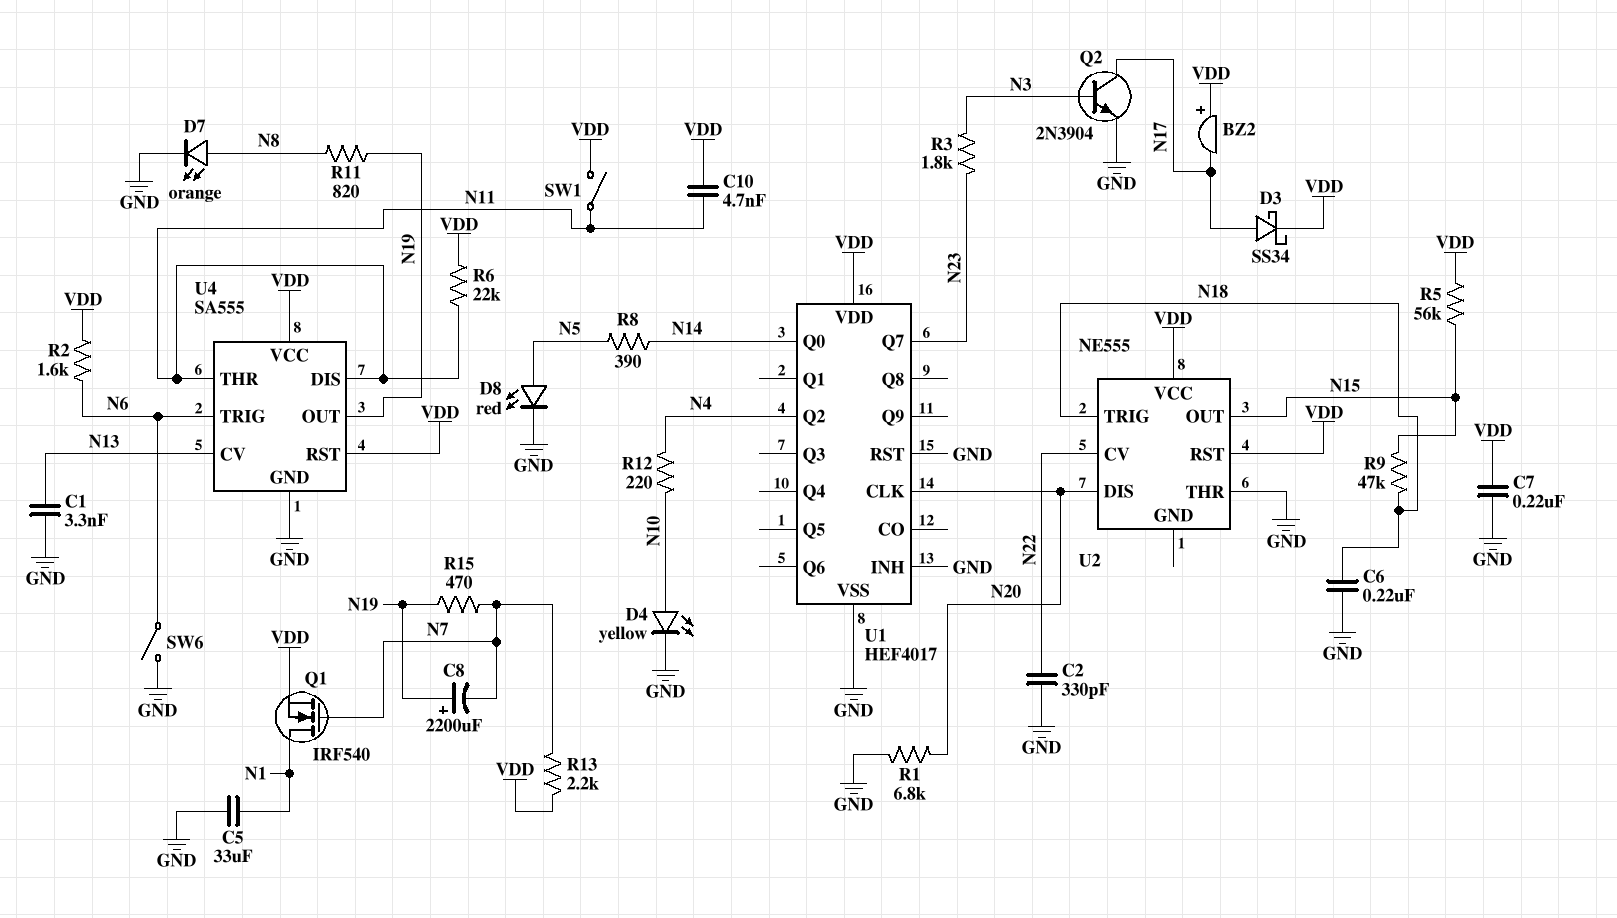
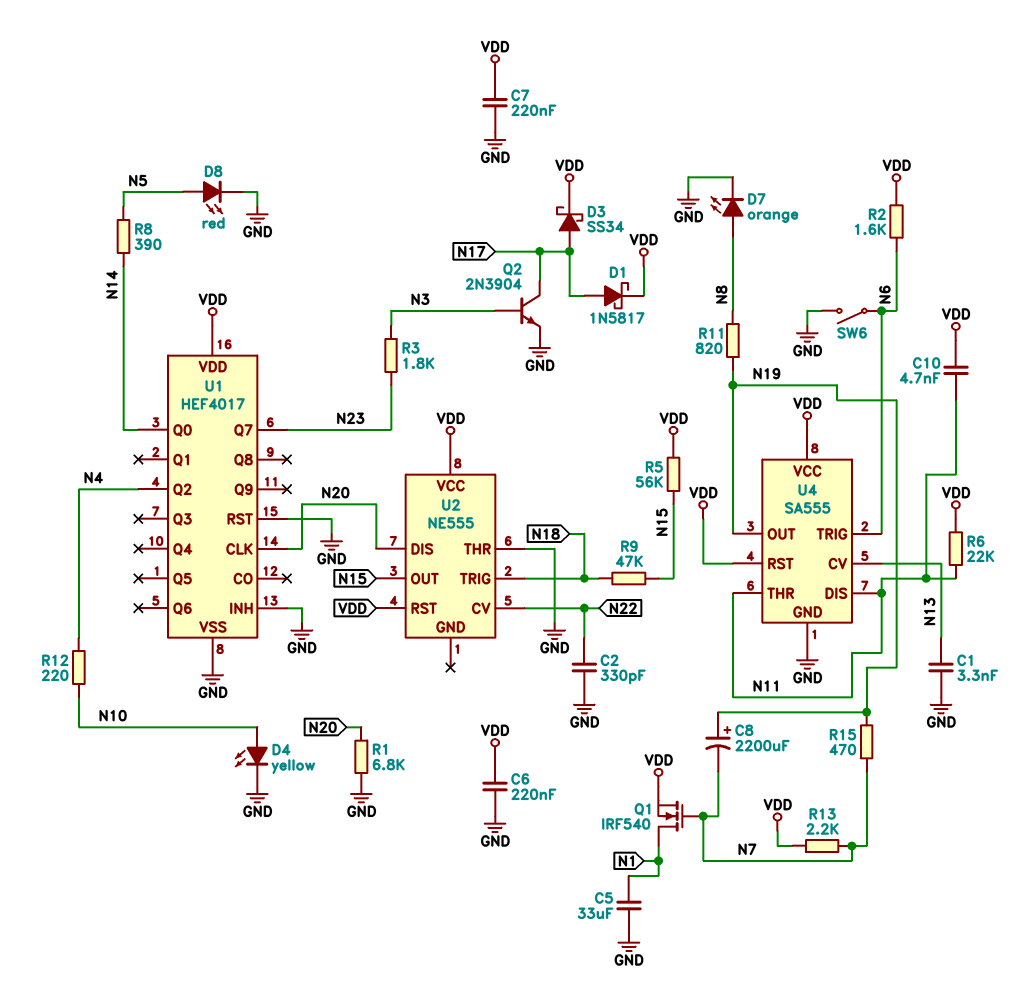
BZ2: buzzer (plus VDD, minus N17) -> none
C6: 220nF (GND, N18) -> 220nF (GND, VDD)
D1: none -> schottky 1N5817 (A N17, K VDD)
SW1: switch (N11, VDD) -> none

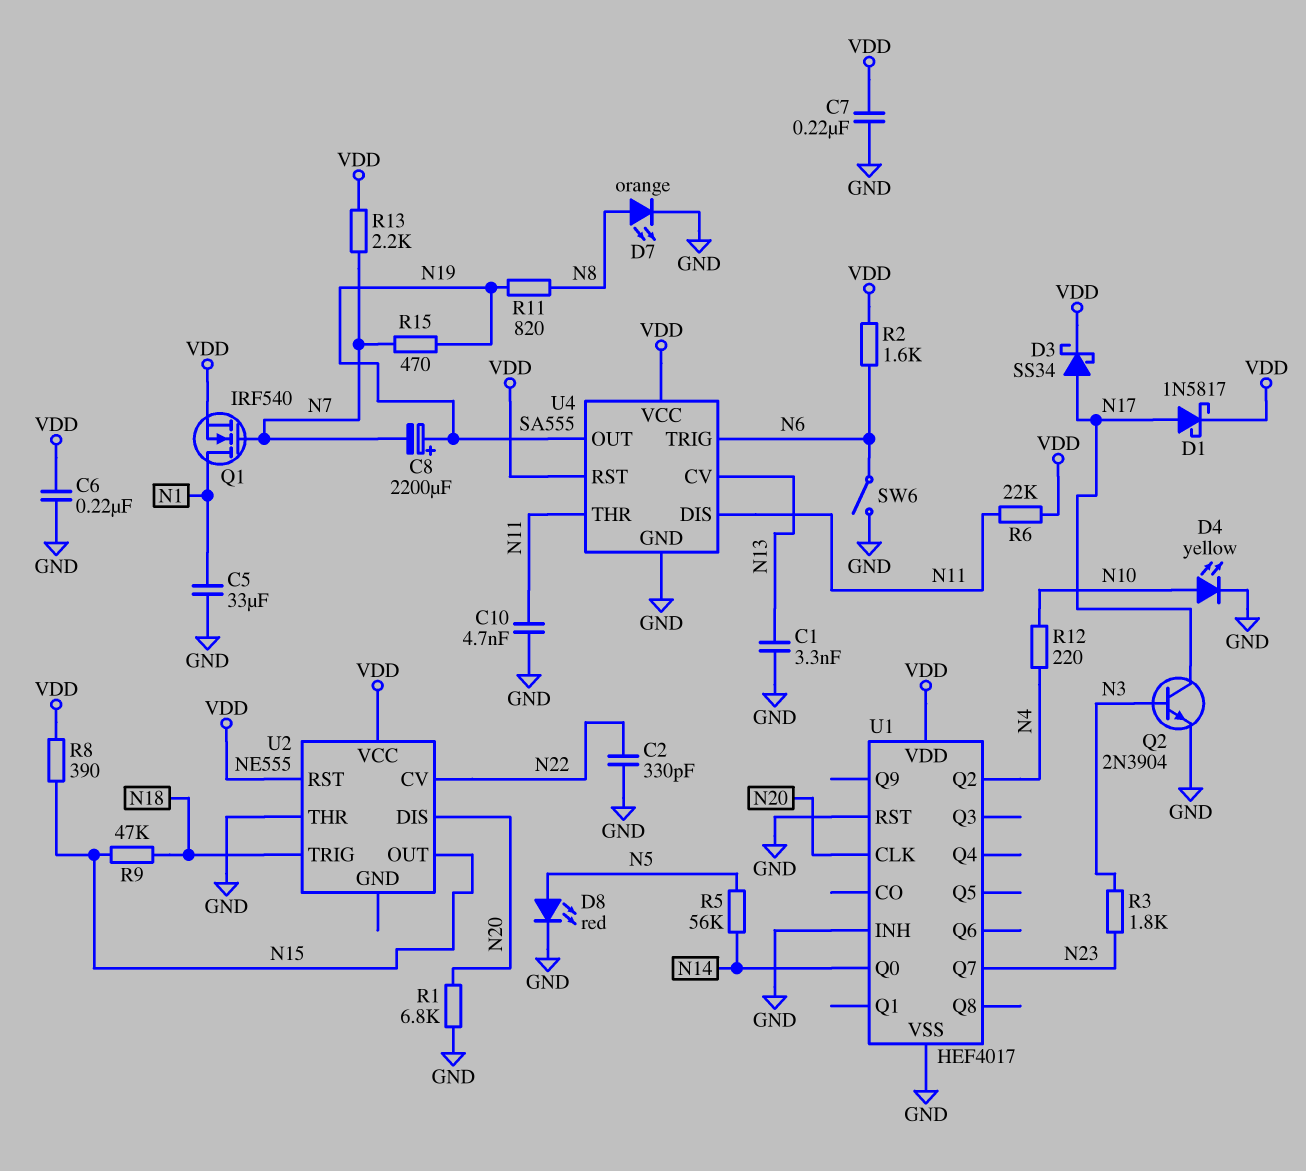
C10: 4.7nF (N11, VDD) -> 4.7nF (GND, N11)
R5: 56k (N15, VDD) -> 56k (N5, N14)
R8: 390 (N5, N14) -> 390 (N15, VDD)

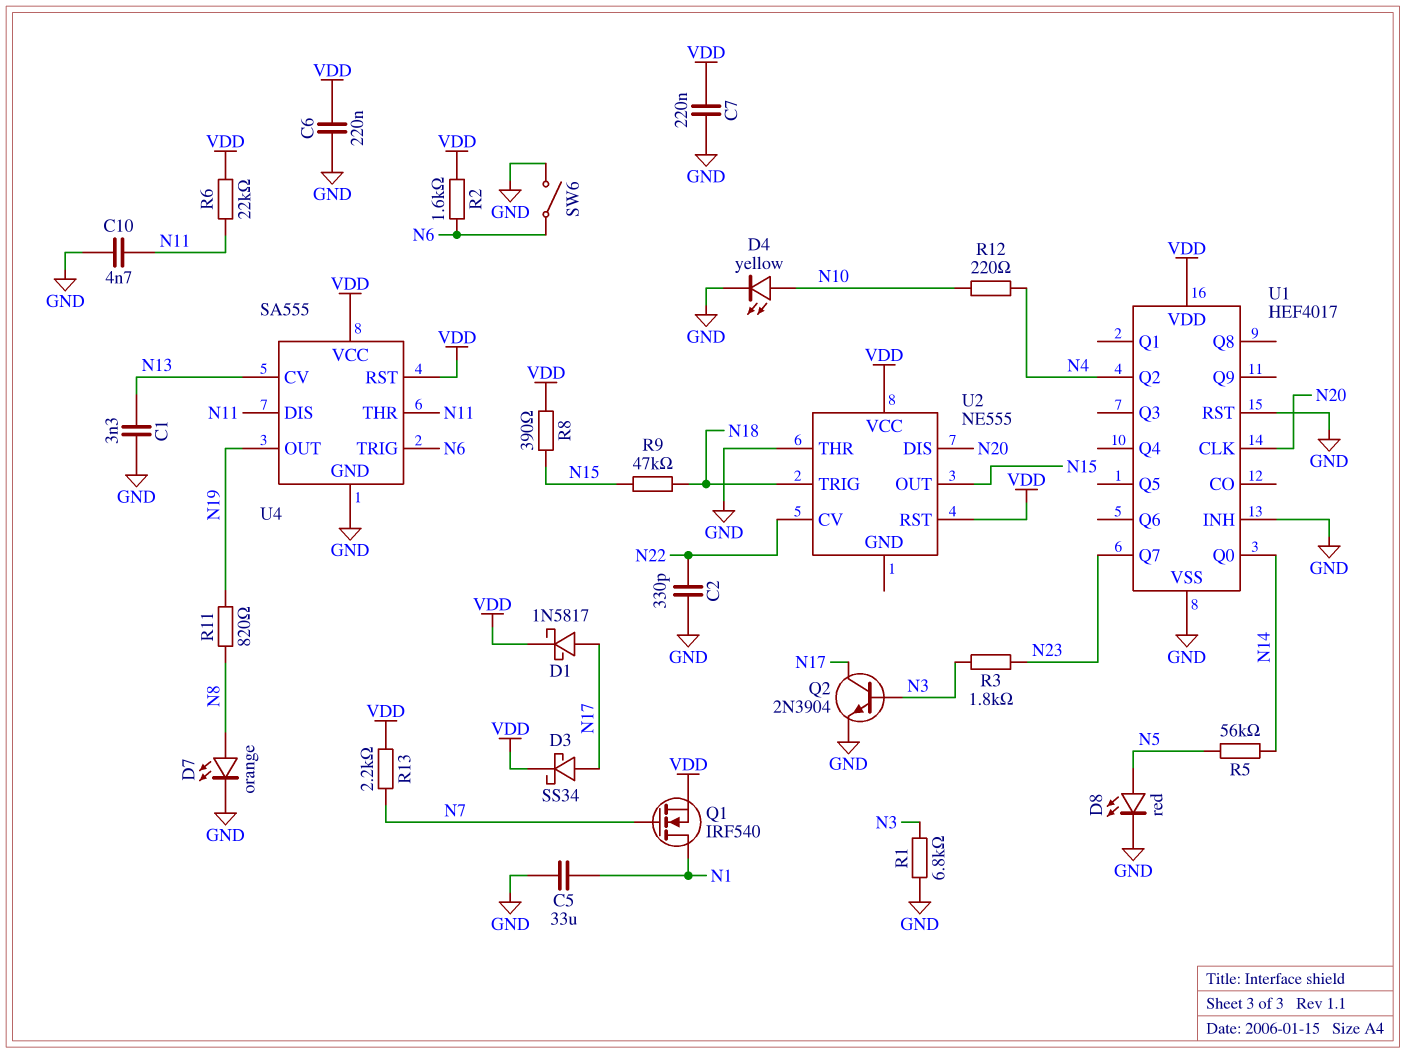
C8: 2200uF (plus N19, minus N7) -> none
R1: 6.8k (GND, N20) -> 6.8k (GND, N3)
R15: 470 (N7, N19) -> none

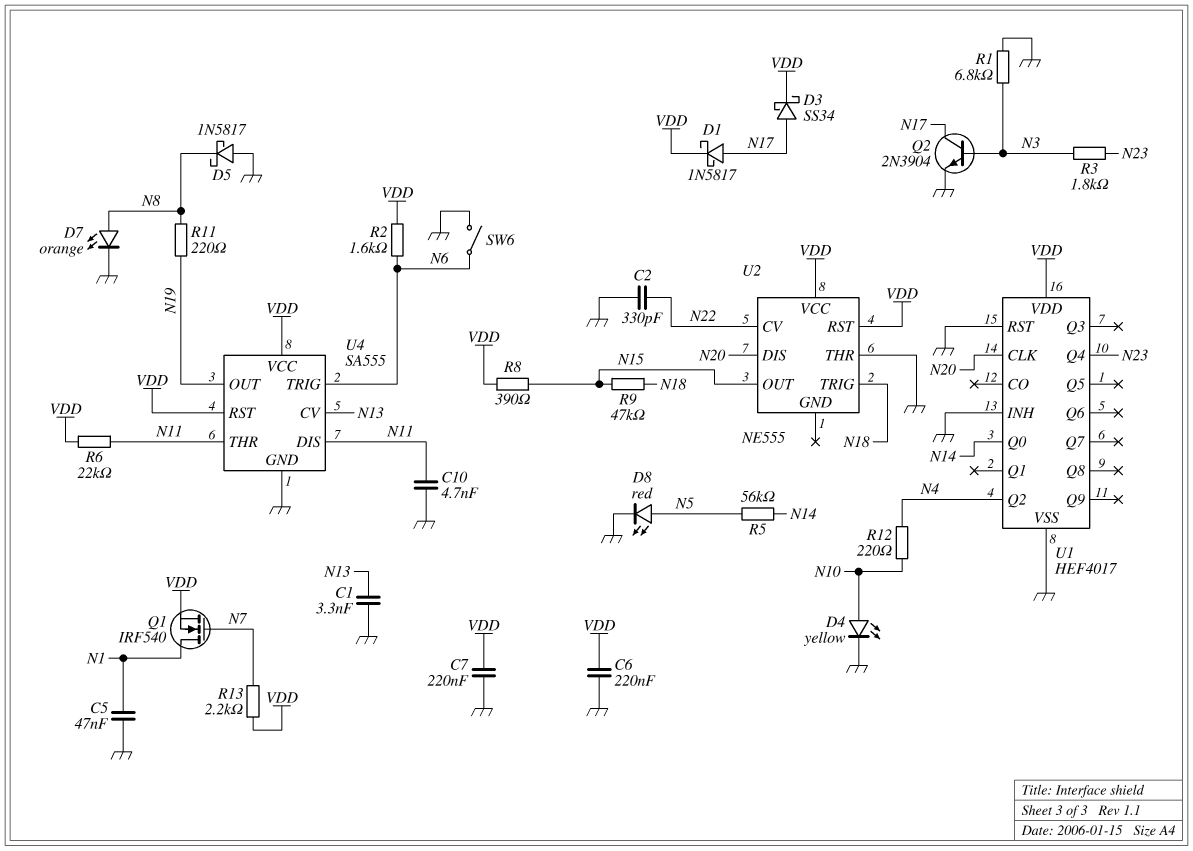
C5: 33uF (GND, N1) -> 47nF (GND, N1)
D5: none -> schottky 1N5817 (A GND, K N8)
R11: 820 (N8, N19) -> 220 (N8, N19)
U1 pin Q4: none -> N23
U1 pin Q7: N23 -> none

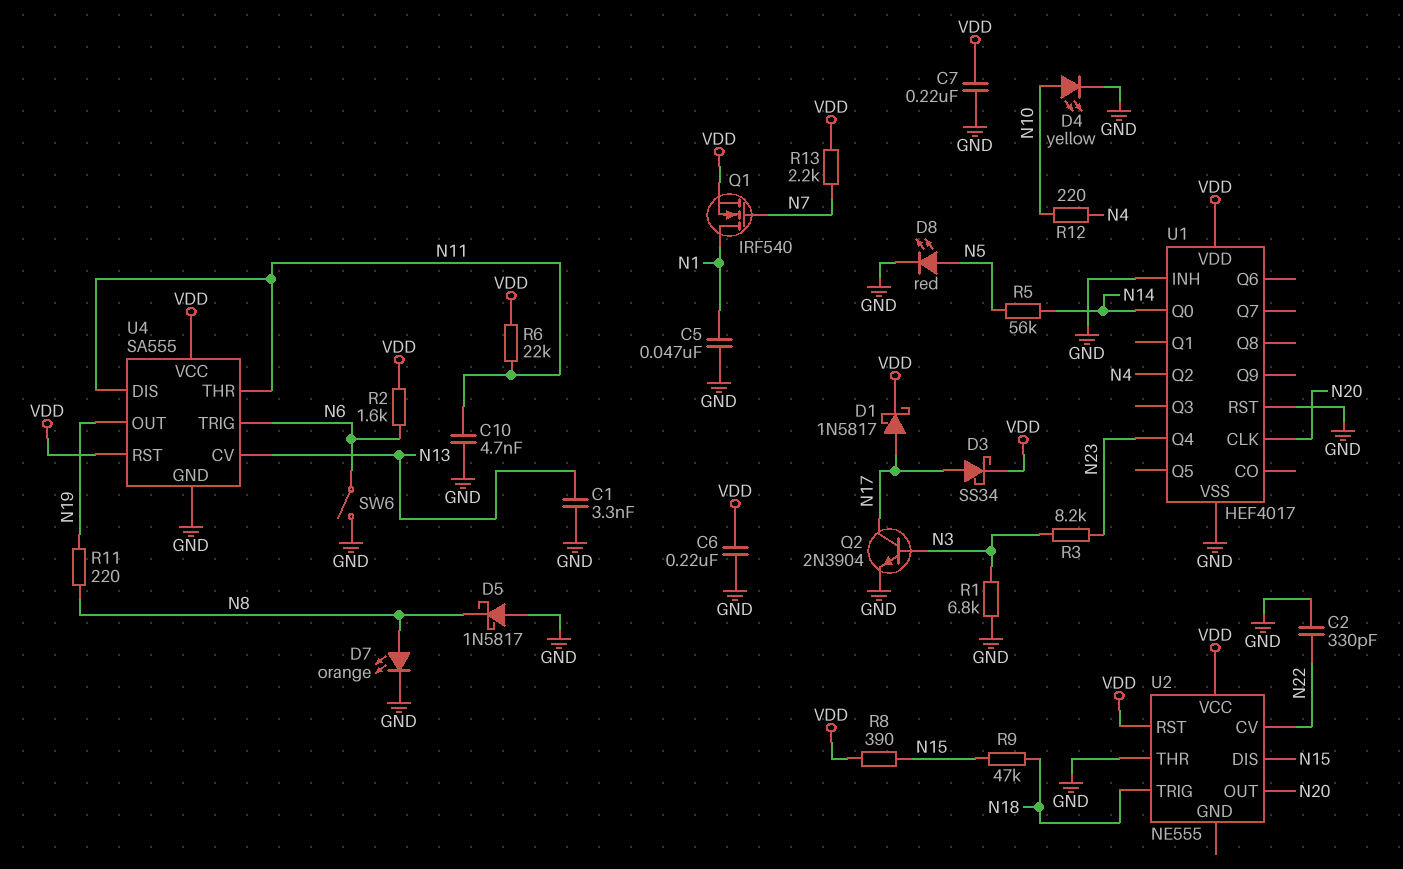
R3: 1.8k (N3, N23) -> 8.2k (N3, N23)
U2 pin DIS: N20 -> N15
U2 pin OUT: N15 -> N20

